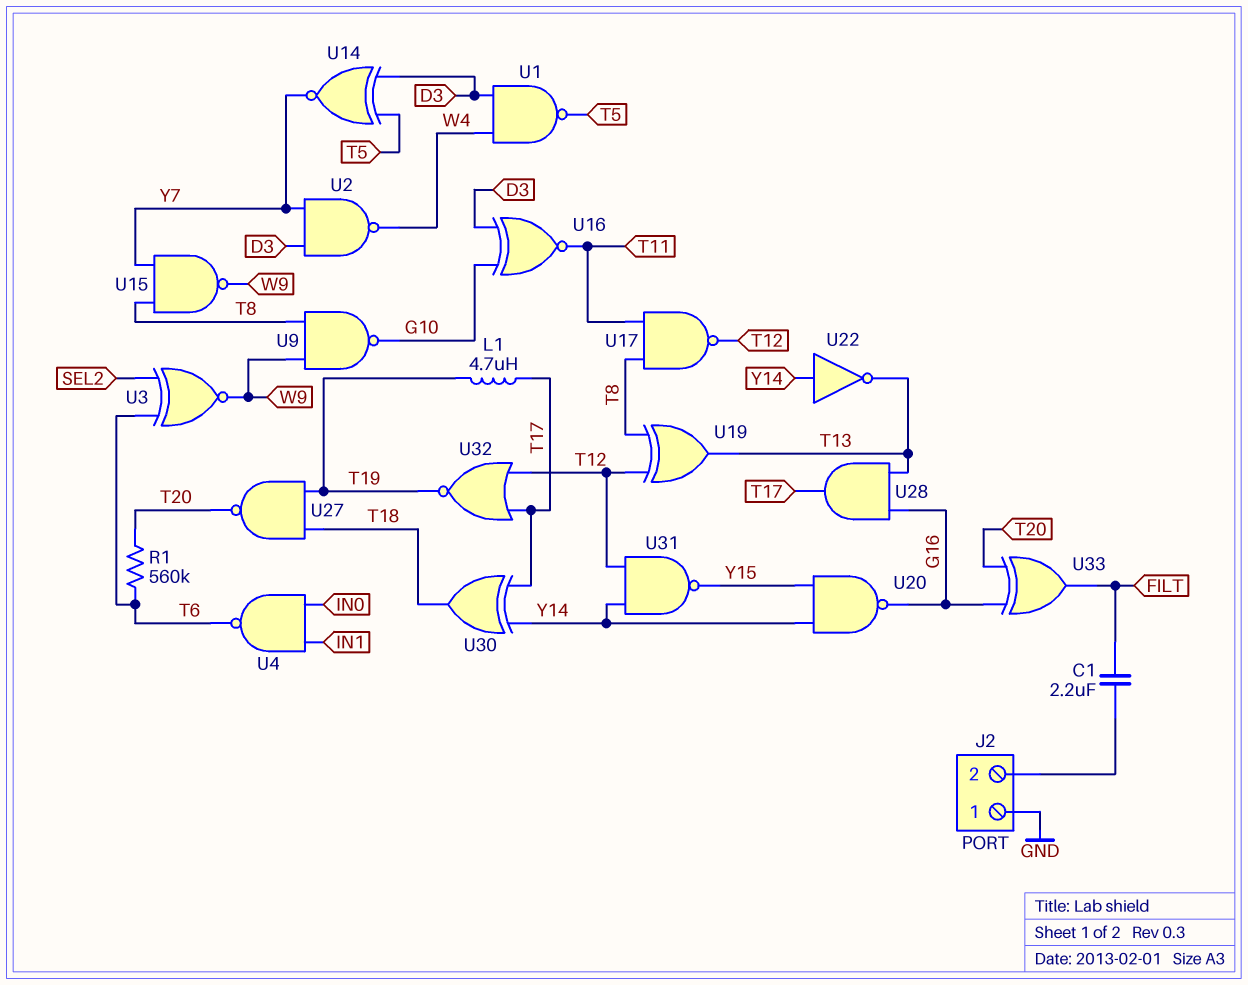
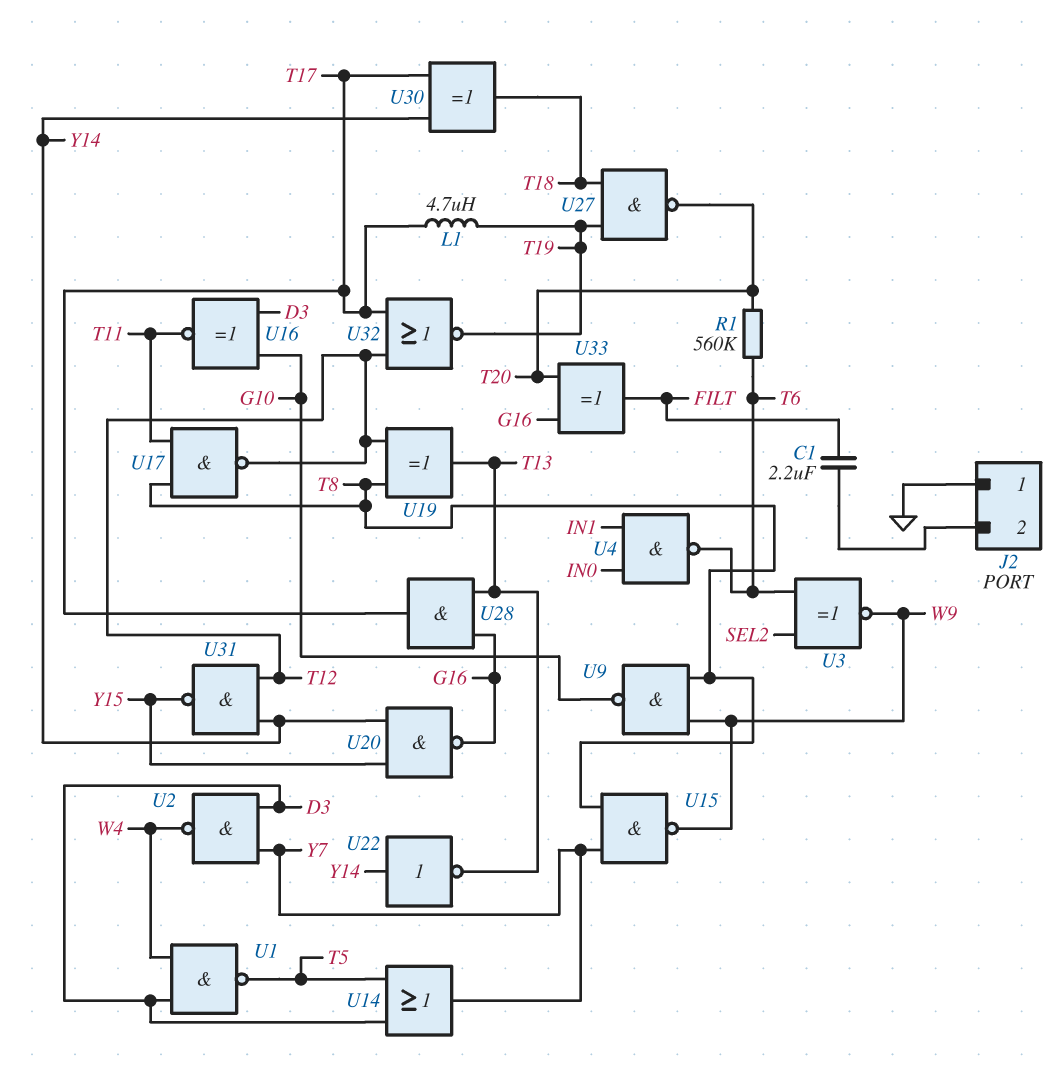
U14: XNOR (in D3, in T5, out Y7) -> OR (in D3, in T5, out Y7)

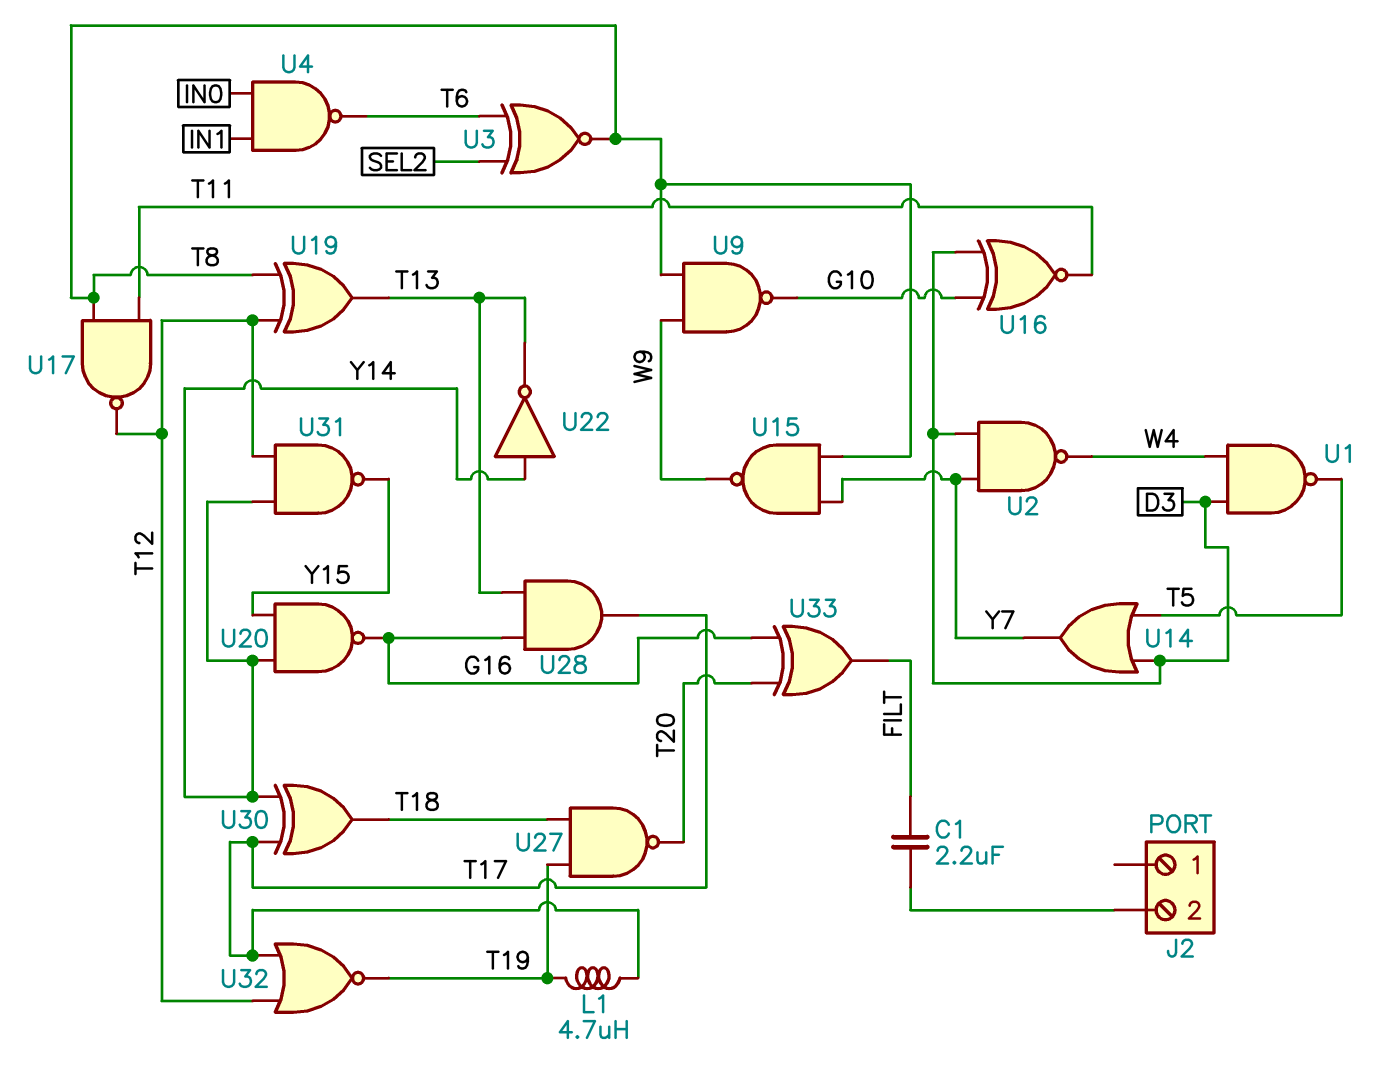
J2 pin 1: GND -> none
R1: 560k (T6, T20) -> none
U3: XNOR (in SEL2, in T6, out W9) -> XNOR (in SEL2, in T6, out T8)

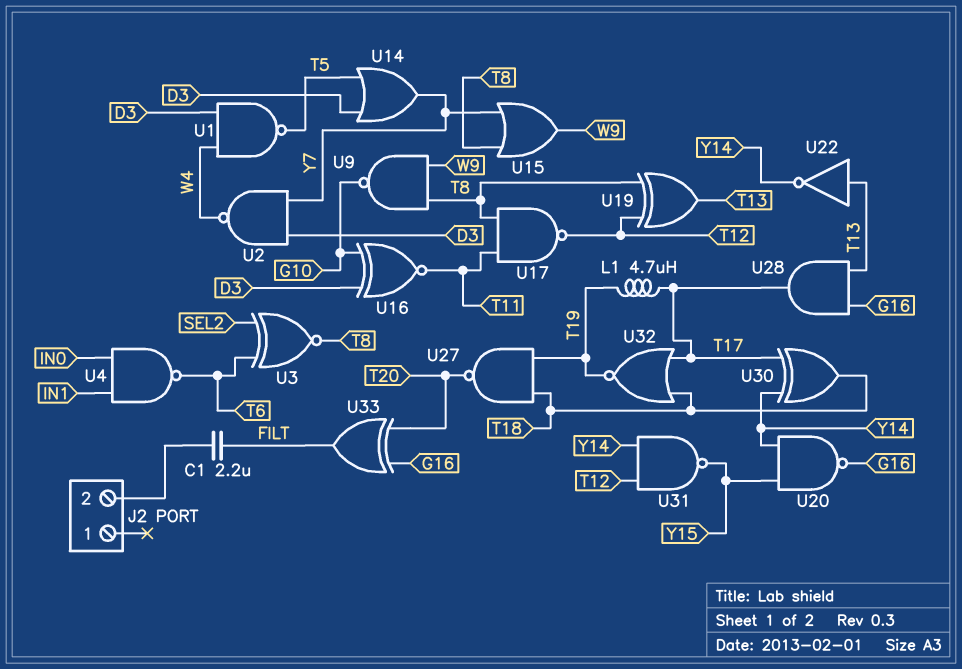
U15: NAND (in T8, in Y7, out W9) -> OR (in T8, in Y7, out W9)
U22: NOT (in Y14, out T13) -> NOT (in T13, out Y14)
U32: NOR (in T12, in T17, out T19) -> NOR (in T17, in T18, out T19)

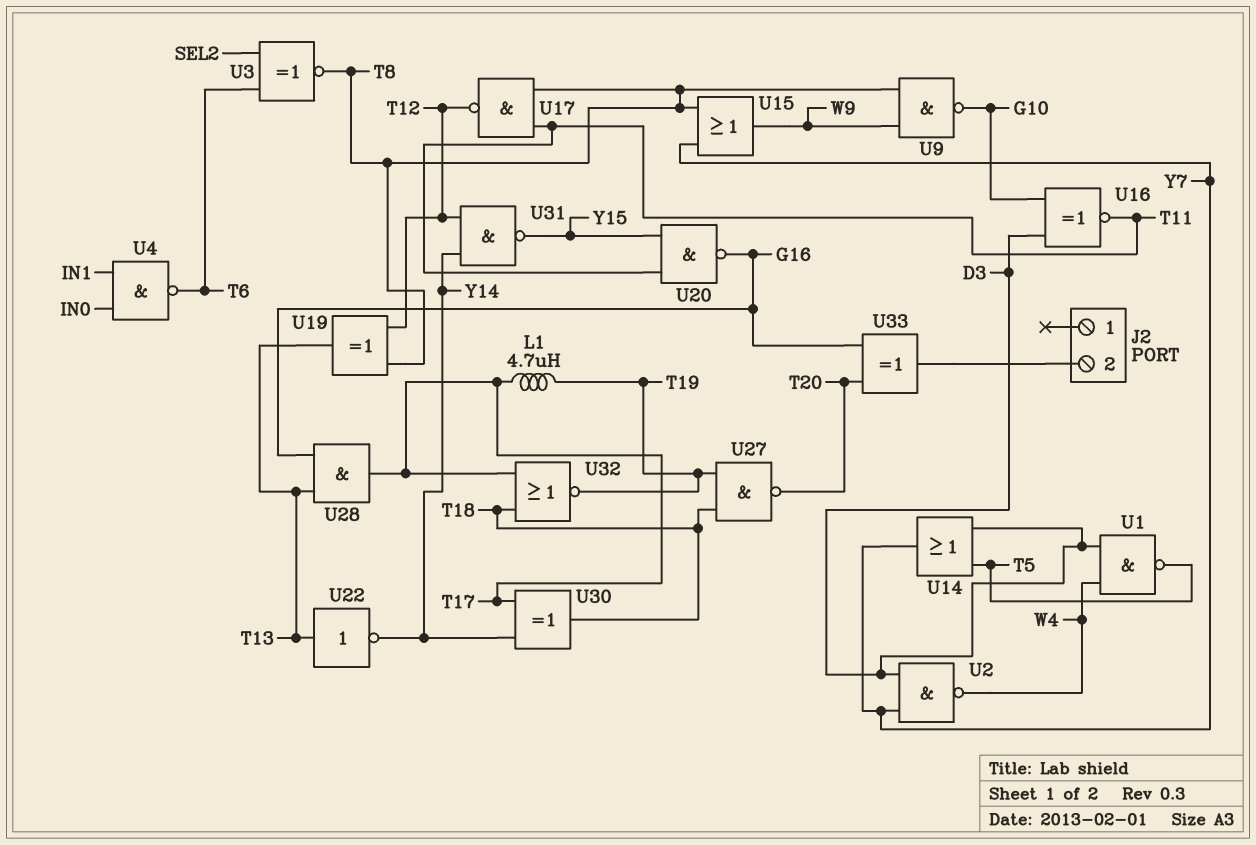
C1: 2.2uF (FILT, J2/2) -> none
U20: NAND (in Y14, in Y15, out G16) -> NAND (in T11, in Y15, out G16)
U33: XOR (in G16, in T20, out FILT) -> XOR (in G16, in T20, out J2/2)

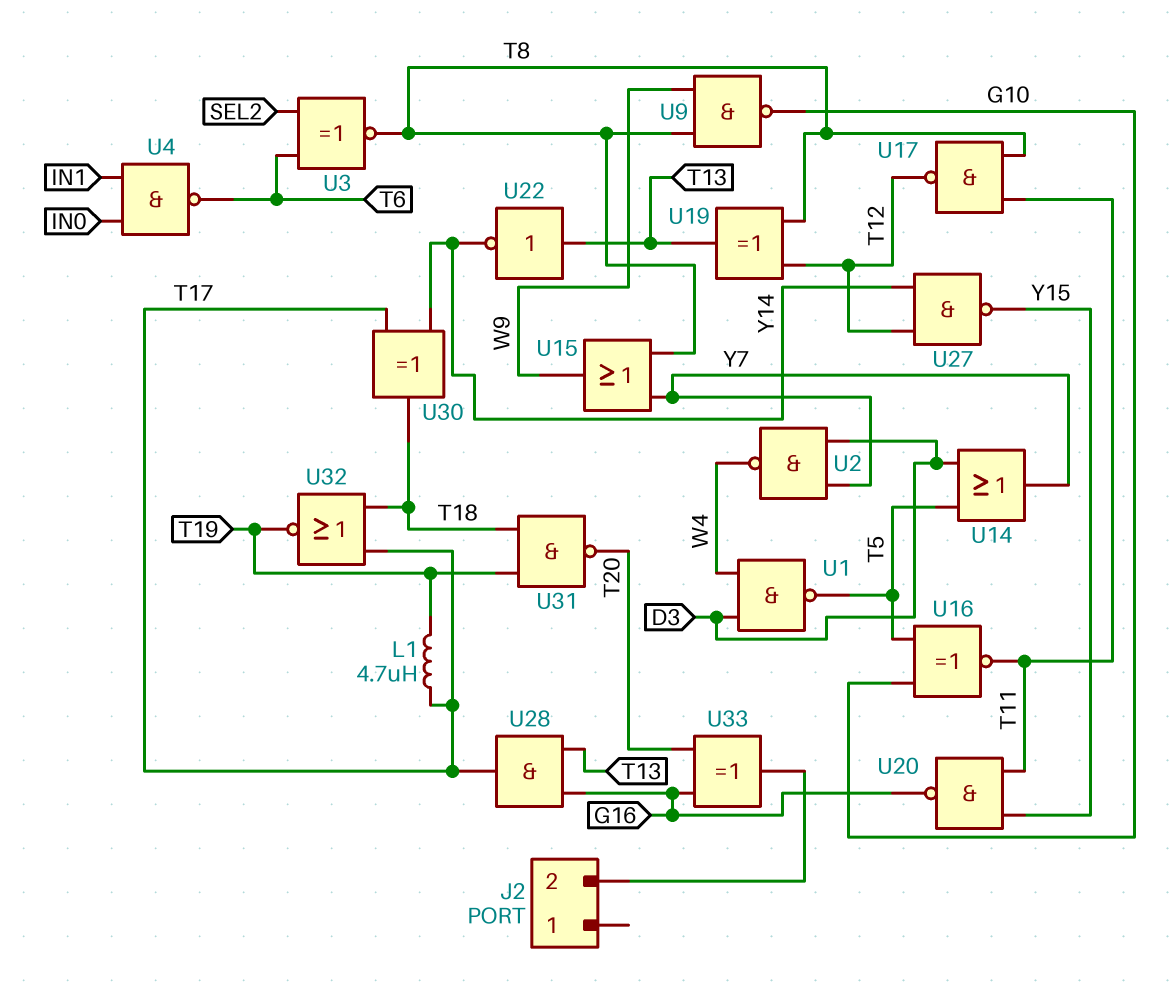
U16: XNOR (in D3, in G10, out T11) -> XNOR (in G10, in T5, out T11)
U27: NAND (in T18, in T19, out T20) -> NAND (in T12, in Y14, out Y15)
U31: NAND (in T12, in Y14, out Y15) -> NAND (in T18, in T19, out T20)

